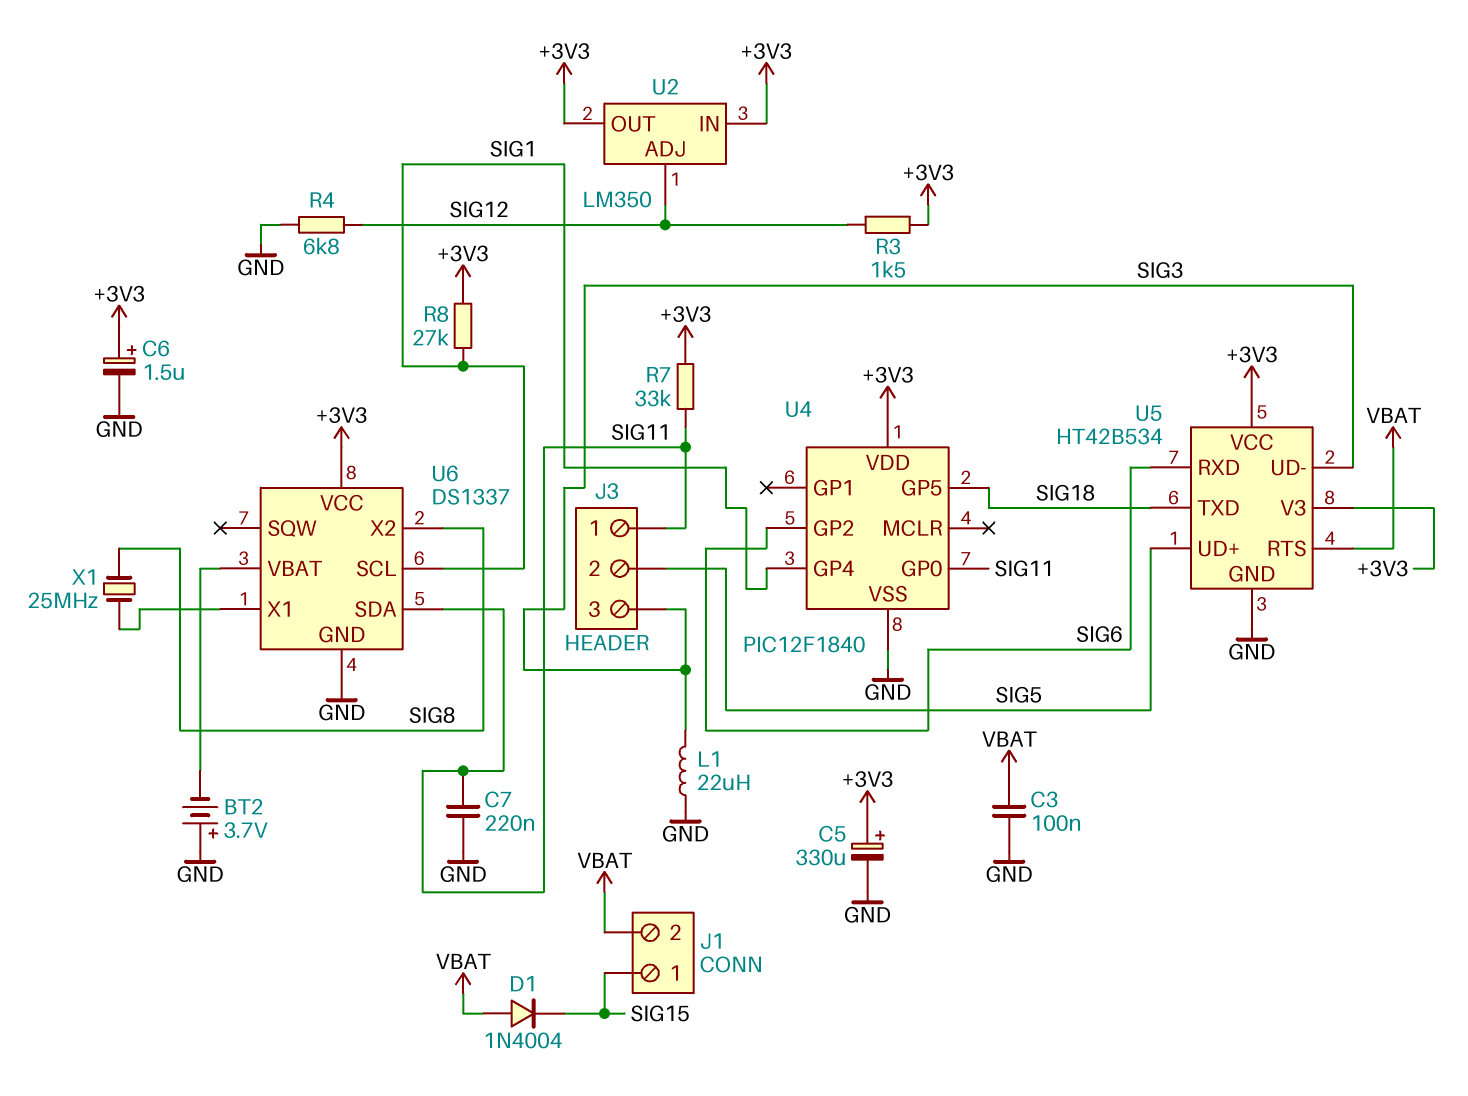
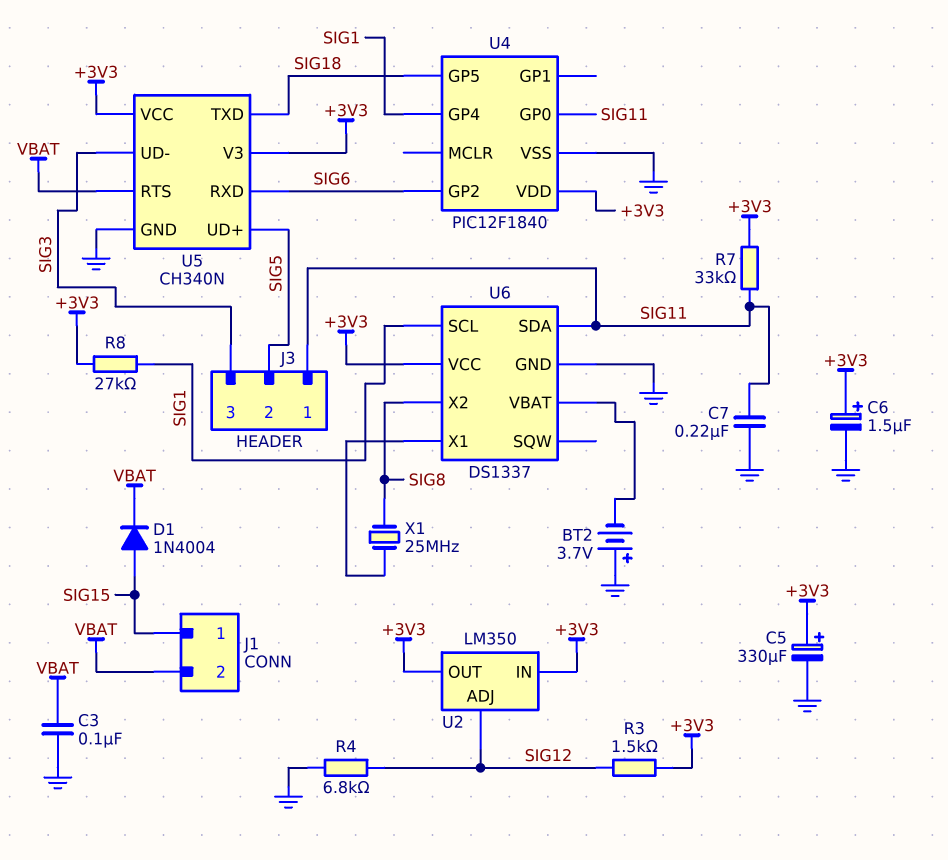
D1: diode 1N4004 (A VBAT, K SIG15) -> diode 1N4004 (A SIG15, K VBAT)
L1: 22uH (GND, SIG3) -> none
U5: HT42B534 -> CH340N

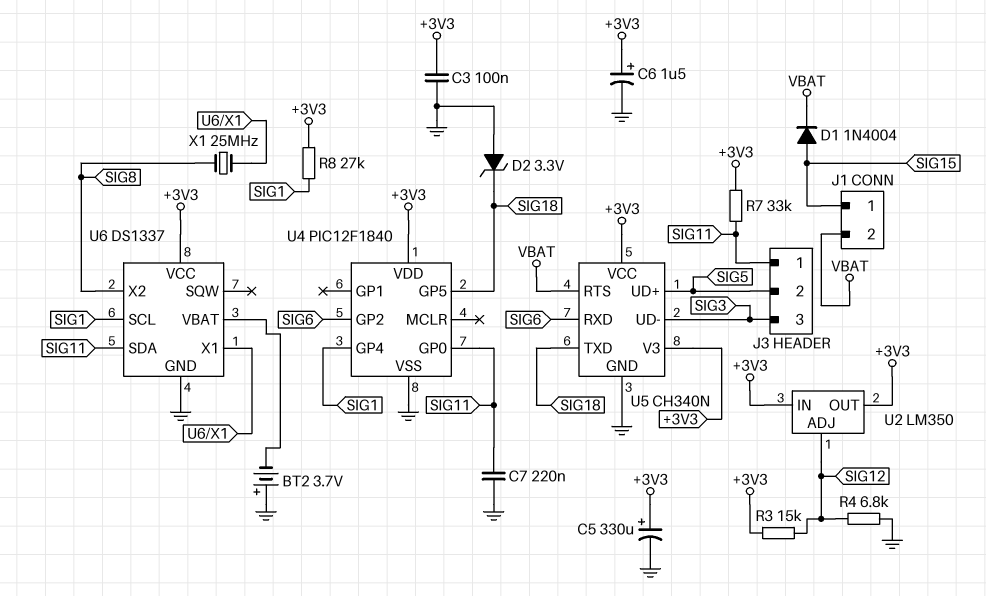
C3: 100nF (GND, VBAT) -> 100nF (+3V3, GND)
D2: none -> zener 3.3V (A GND, K SIG18)
R3: 1.5k (+3V3, SIG12) -> 15k (+3V3, SIG12)

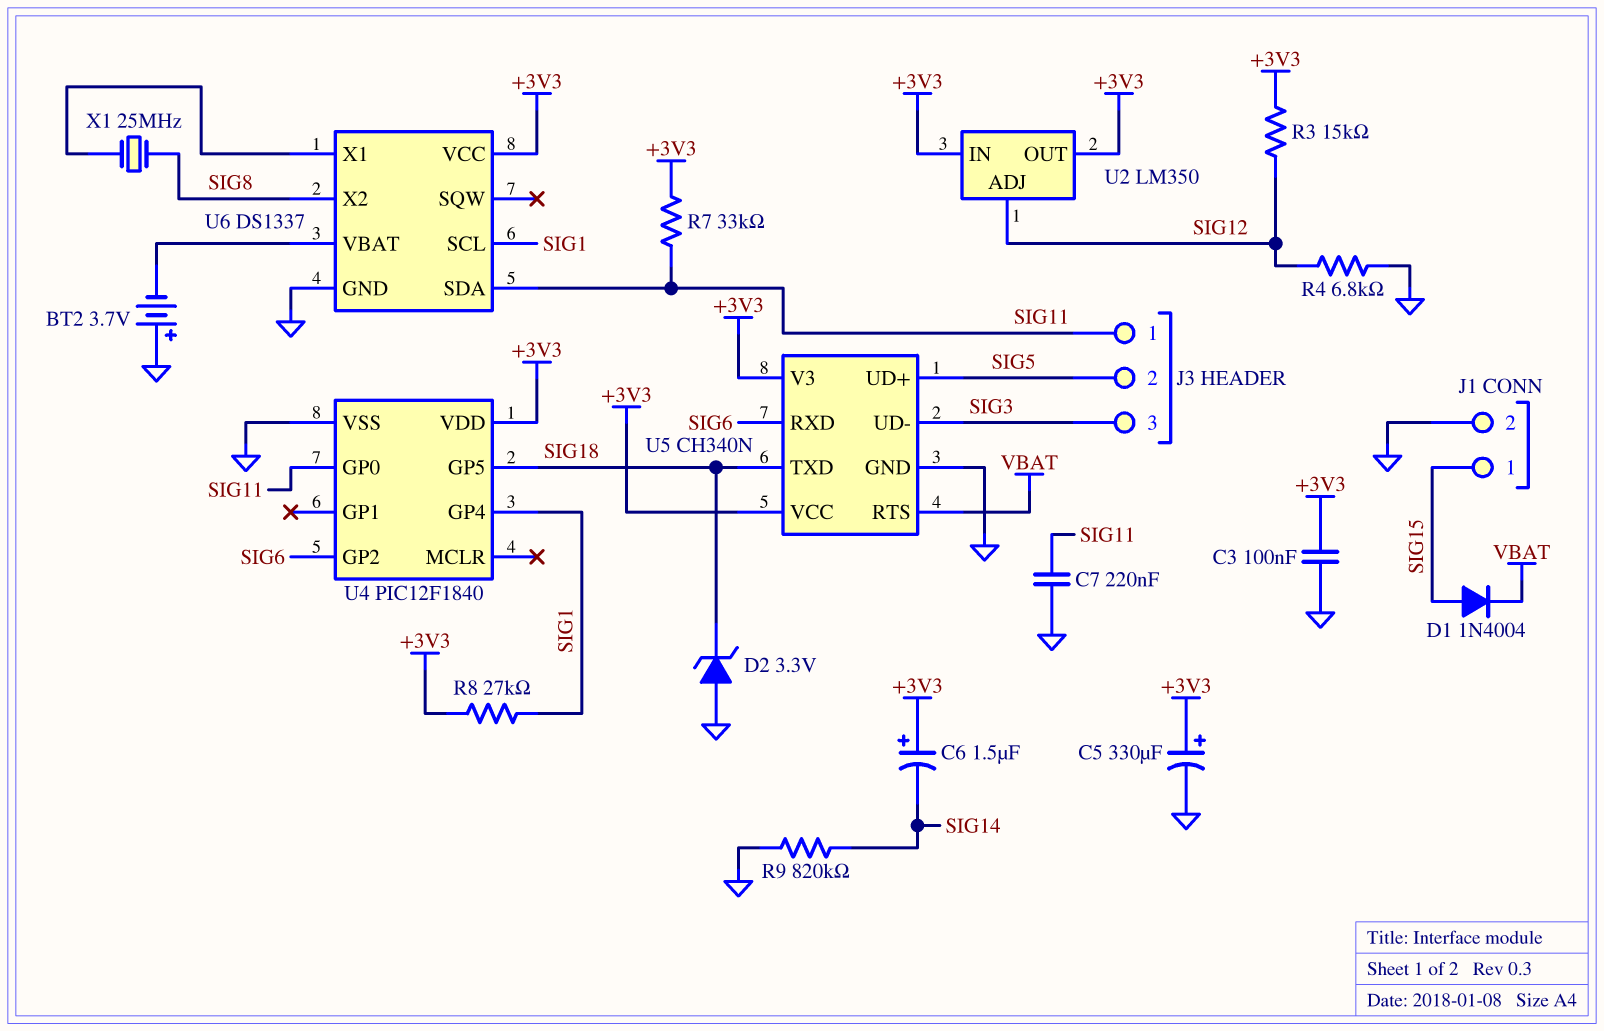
C6: 1.5uF (plus +3V3, minus GND) -> 1.5uF (plus +3V3, minus SIG14)
J1 pin 2: VBAT -> GND
R9: none -> 820k (GND, SIG14)

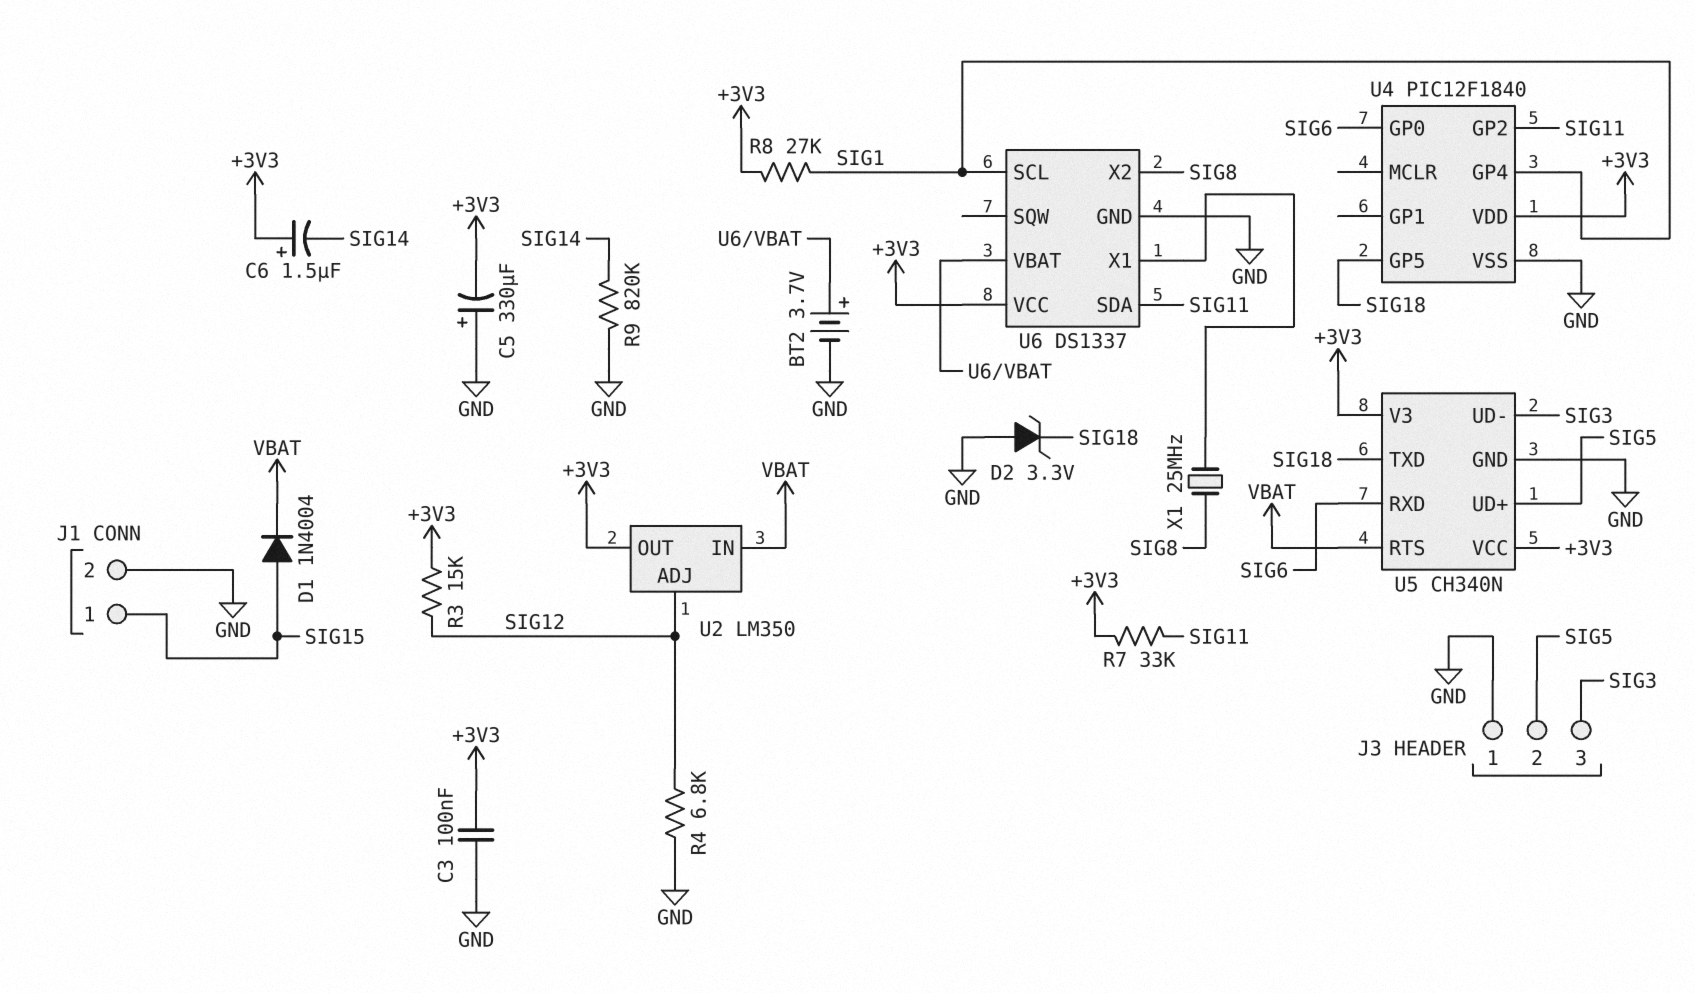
BT2: 3.7V (plus GND, minus U6/VBAT) -> 3.7V (plus U6/VBAT, minus GND)
C5: 330uF (plus +3V3, minus GND) -> 330uF (plus GND, minus +3V3)
C7: 220nF (GND, SIG11) -> none
J3 pin 1: SIG11 -> GND
U2 pin IN: +3V3 -> VBAT
U4 pin GP0: SIG11 -> SIG6
U4 pin GP2: SIG6 -> SIG11

